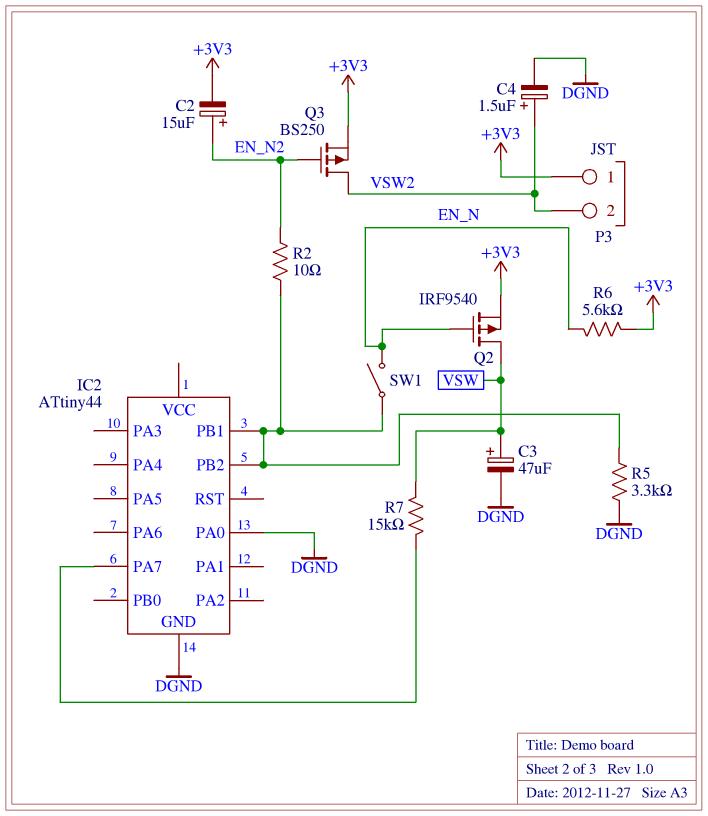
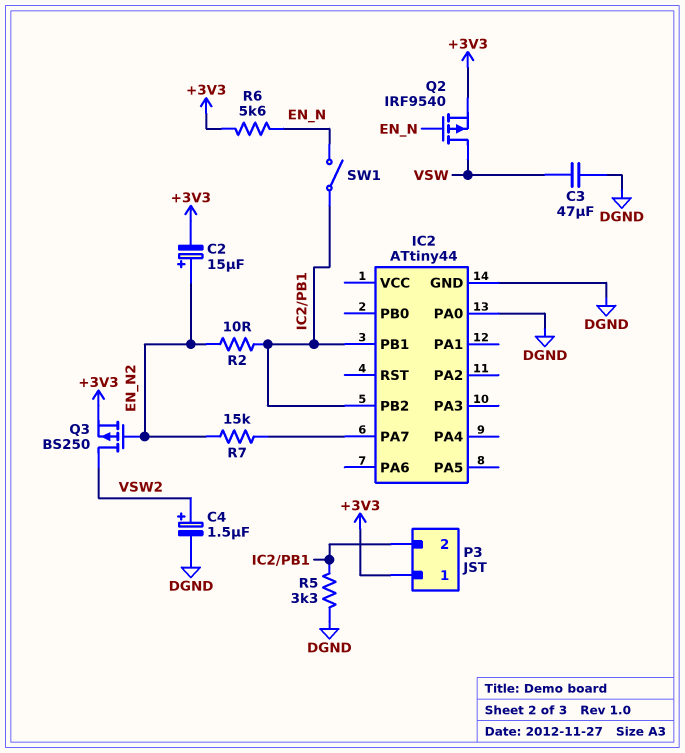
C3: 47uF (plus VSW, minus DGND) -> 47uF (DGND, VSW)
P3 pin 2: VSW2 -> IC2/PB1
R7: 15k (IC2/PA7, VSW) -> 15k (EN_N2, IC2/PA7)

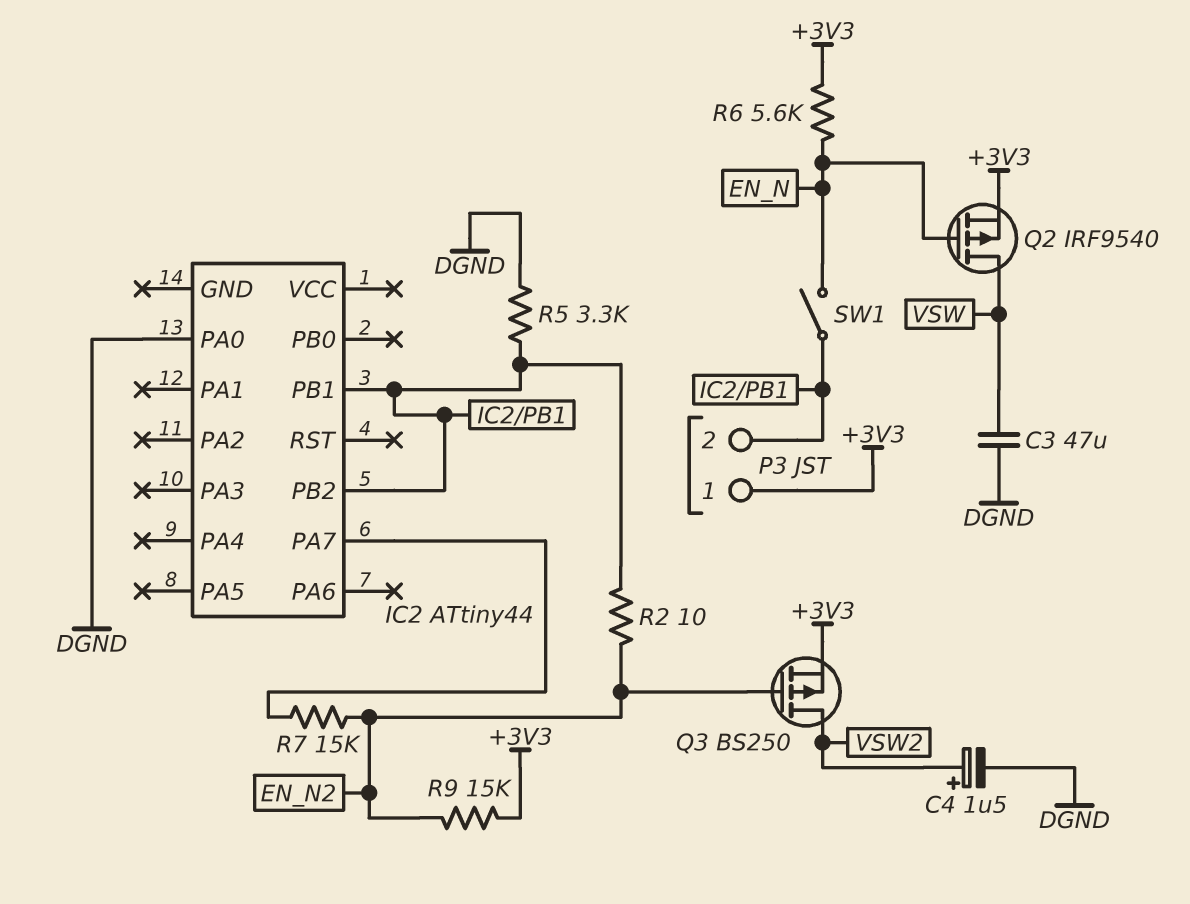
C2: 15uF (plus EN_N2, minus +3V3) -> none
IC2 pin GND: DGND -> none
R9: none -> 15k (+3V3, EN_N2)

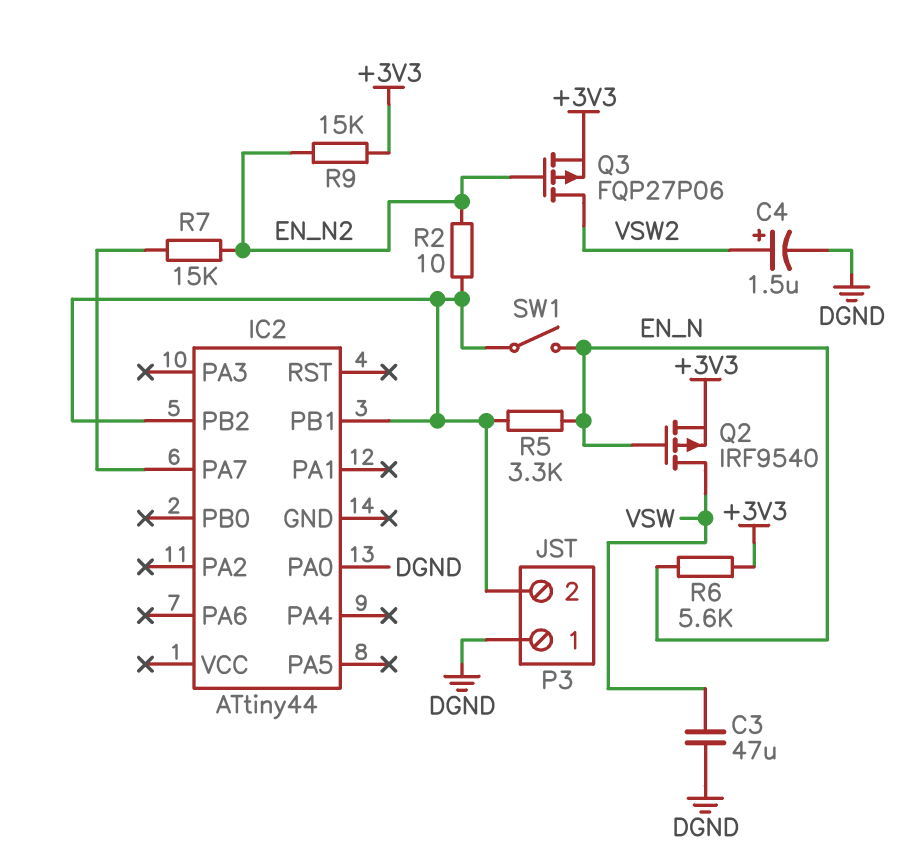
P3 pin 1: +3V3 -> DGND
Q3: PMOS BS250 (G EN_N2, D VSW2, S +3V3) -> PMOS FQP27P06 (G EN_N2, D VSW2, S +3V3)
R5: 3.3k (DGND, IC2/PB1) -> 3.3k (EN_N, IC2/PB1)

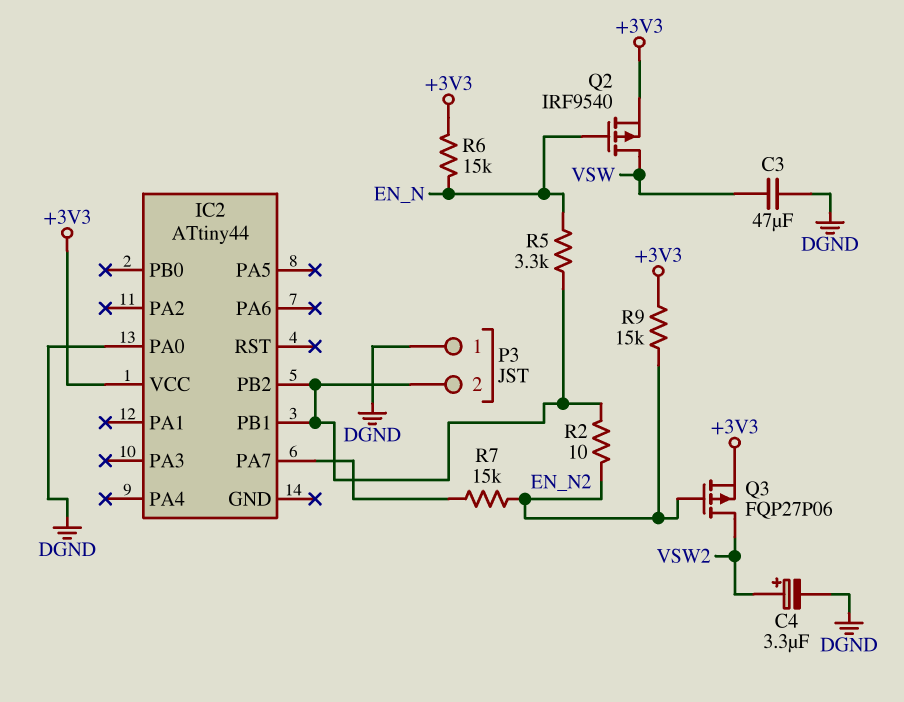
C4: 1.5uF (plus VSW2, minus DGND) -> 3.3uF (plus VSW2, minus DGND)
IC2 pin VCC: none -> +3V3
R6: 5.6k (+3V3, EN_N) -> 15k (+3V3, EN_N)
SW1: switch (EN_N, IC2/PB1) -> none

